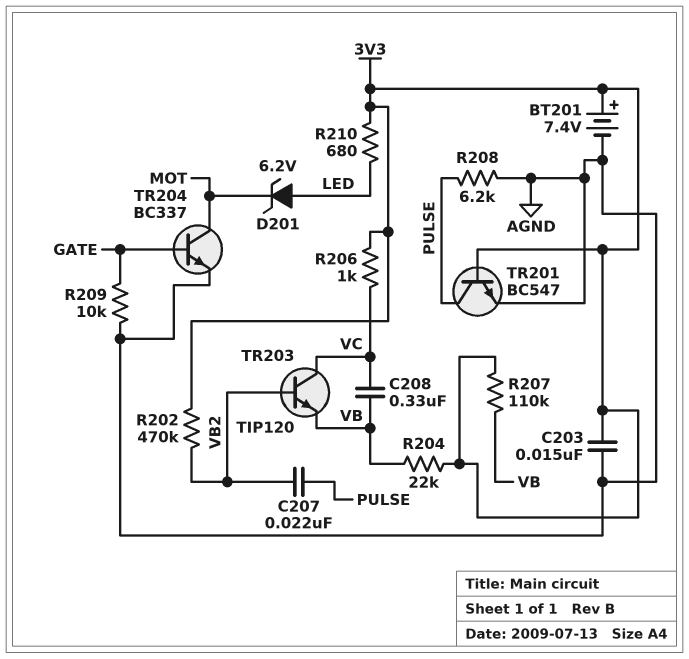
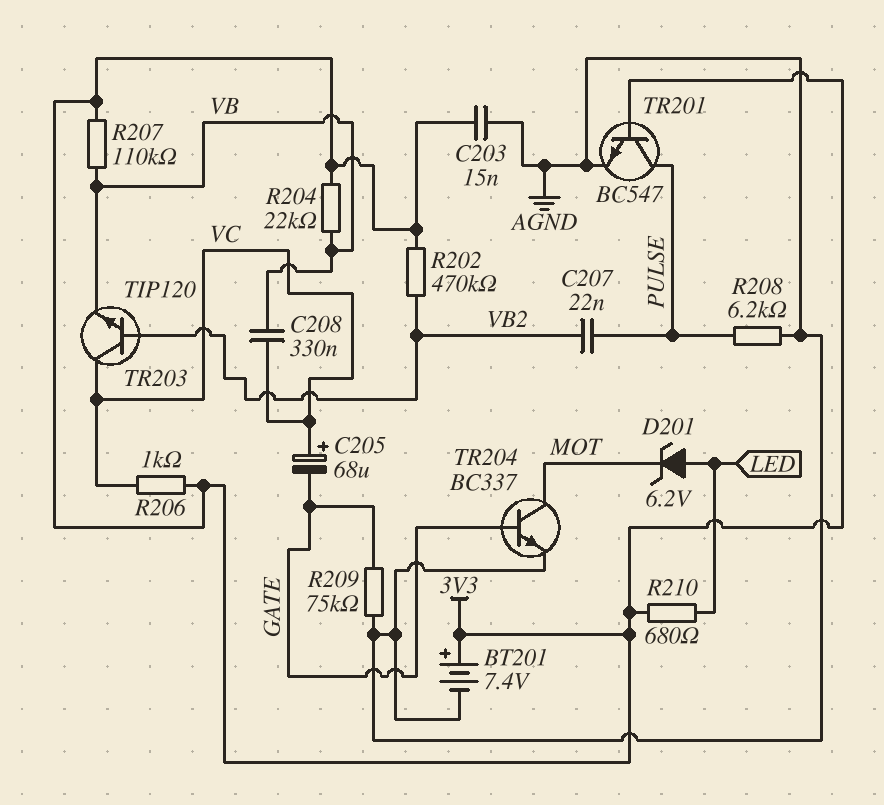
C205: none -> 68uF (plus VC, minus GATE)
R209: 10k (AGND, GATE) -> 75k (AGND, GATE)

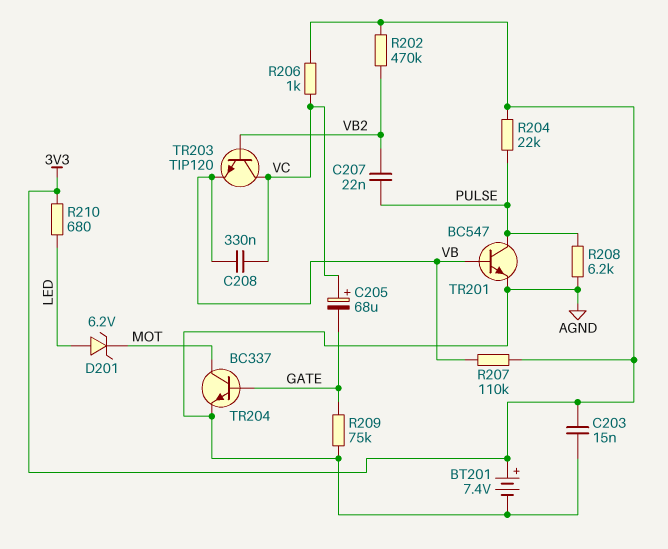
R204: 22k (3V3, VB) -> 22k (3V3, PULSE)
TR201: NPN BC547 (B 3V3, C PULSE, E AGND) -> NPN BC547 (B VB, C PULSE, E AGND)

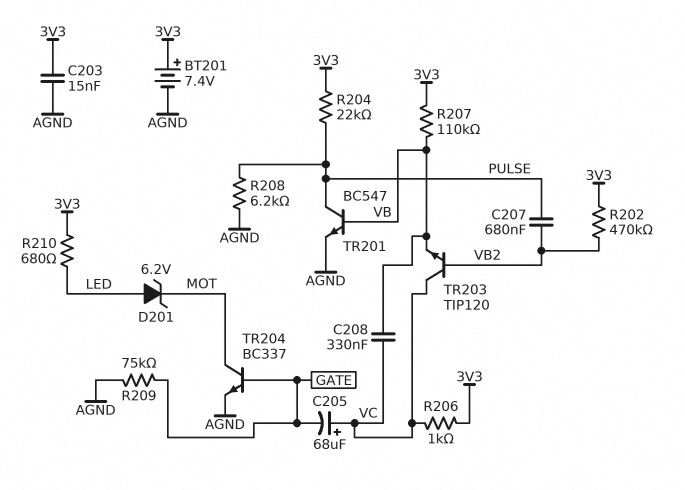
C207: 22nF (PULSE, VB2) -> 680nF (PULSE, VB2)

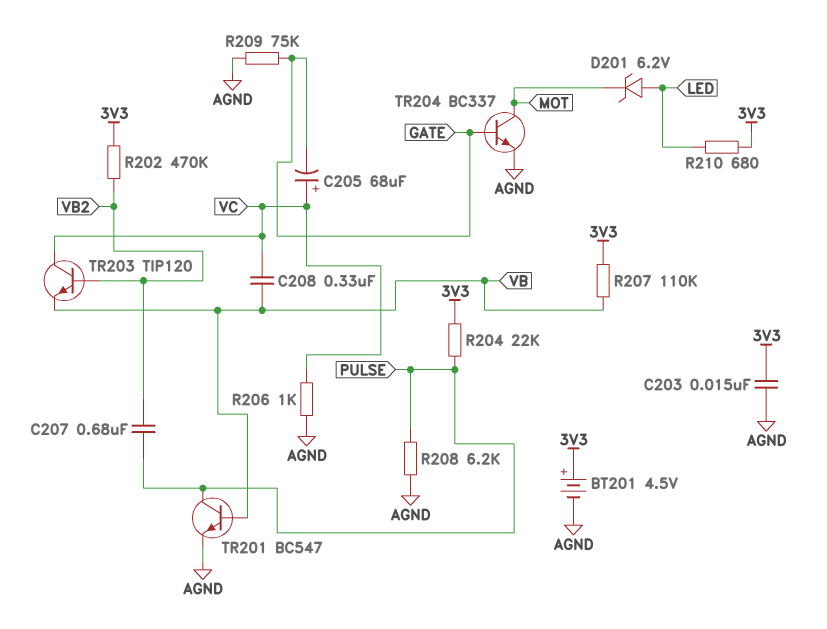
BT201: 7.4V (plus 3V3, minus AGND) -> 4.5V (plus 3V3, minus AGND)
R206: 1k (3V3, VC) -> 1k (AGND, VC)

